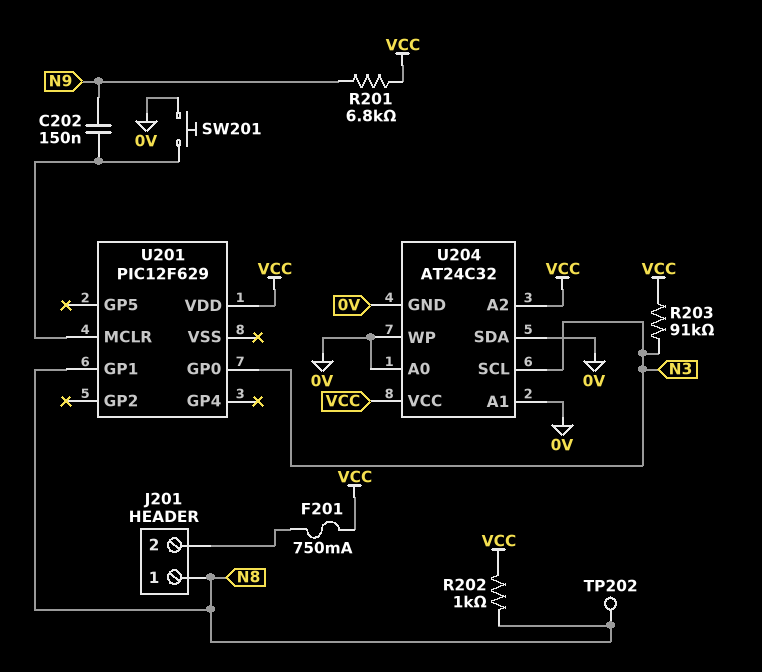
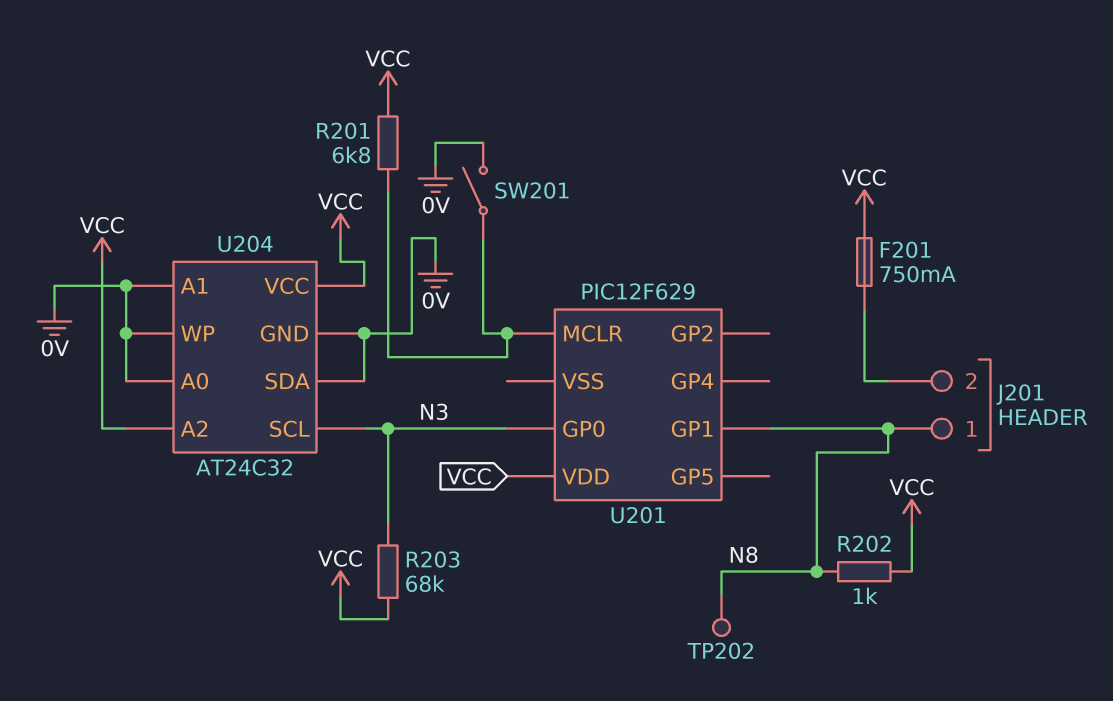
C202: 150nF (N9, U201/MCLR) -> none
R201: 6.8k (N9, VCC) -> 6.8k (U201/MCLR, VCC)
R203: 91k (N3, VCC) -> 68k (N3, VCC)
SW201: button (0V, U201/MCLR) -> switch (0V, U201/MCLR)

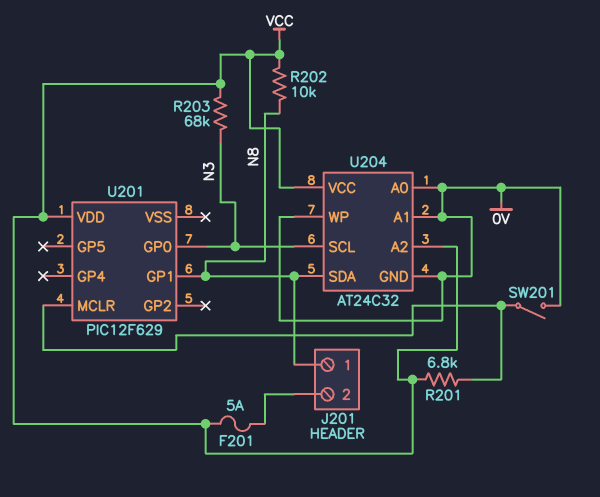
F201: 750mA (J201/2, VCC) -> 5A (J201/2, VCC)
R202: 1k (N8, VCC) -> 10k (N8, VCC)
TP202: test point (N8) -> none
U204 pin SDA: 0V -> N8

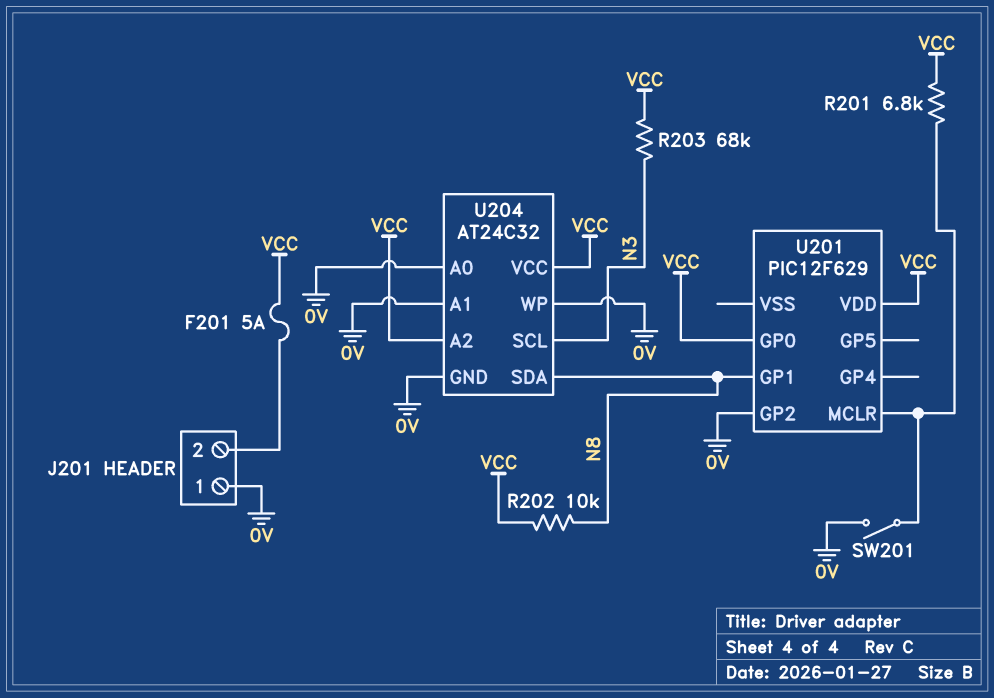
J201 pin 1: N8 -> 0V
U201 pin GP0: N3 -> VCC
U201 pin GP2: none -> 0V

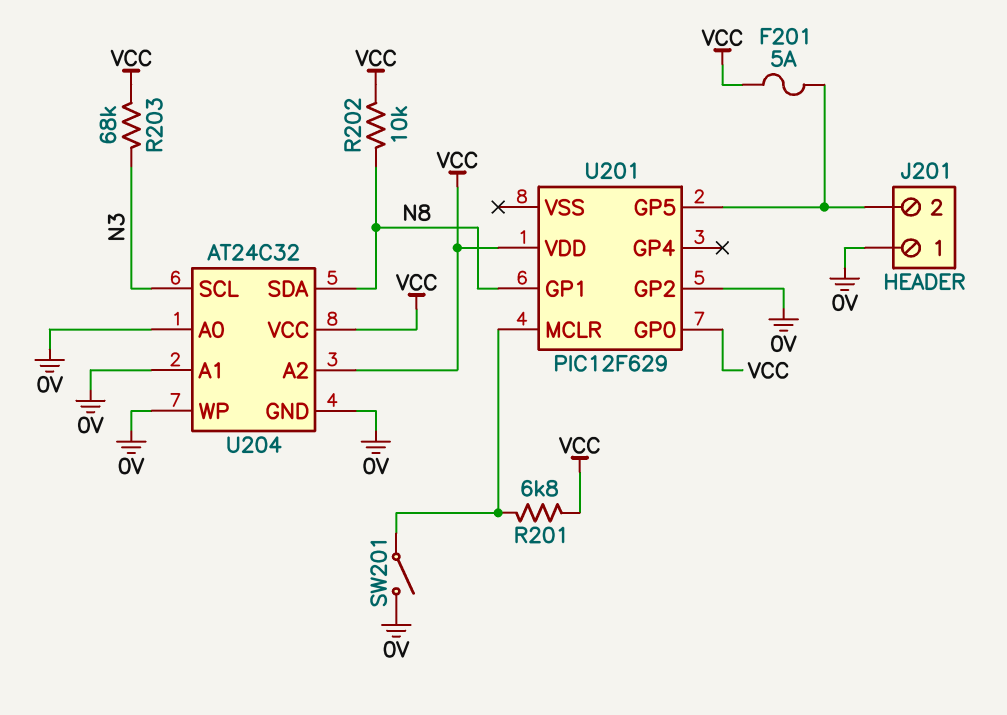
U201 pin GP5: none -> J201/2

